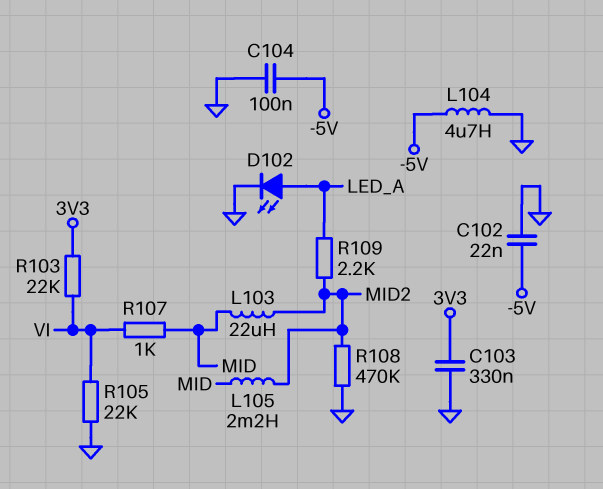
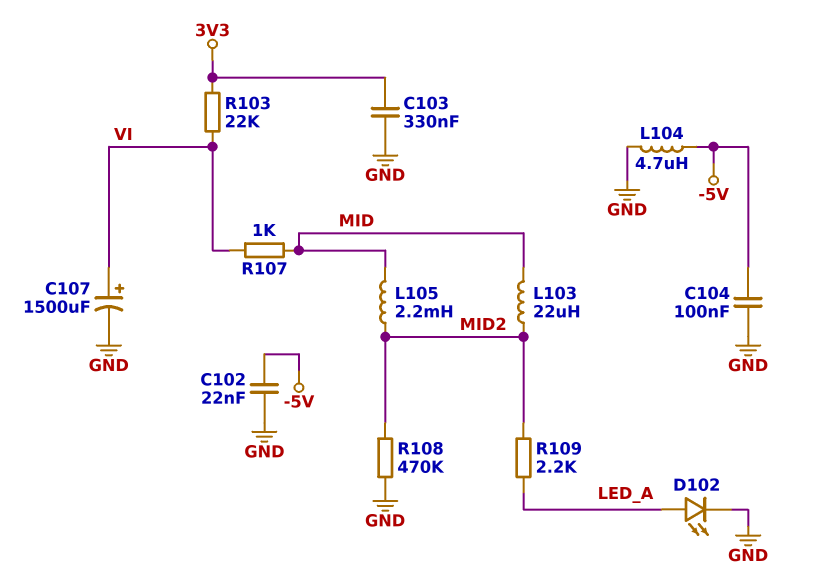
C107: none -> 1500uF (plus VI, minus GND)
R105: 22k (GND, VI) -> none

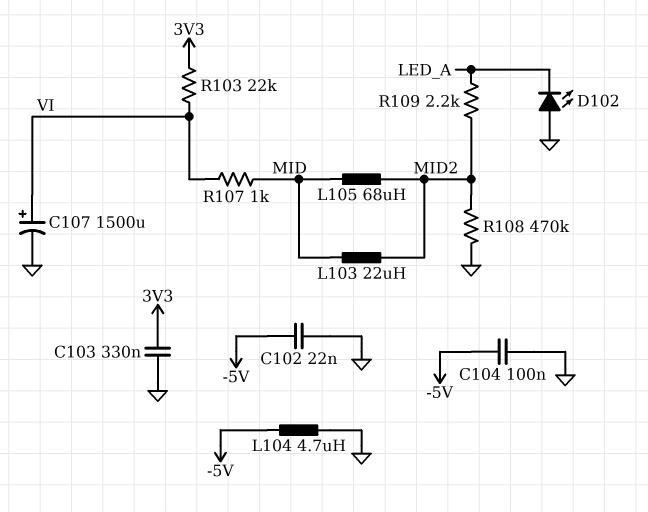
D102: LED (A LED_A, K GND) -> LED (A GND, K LED_A)
L105: 2.2mH (MID, MID2) -> 68uH (MID, MID2)

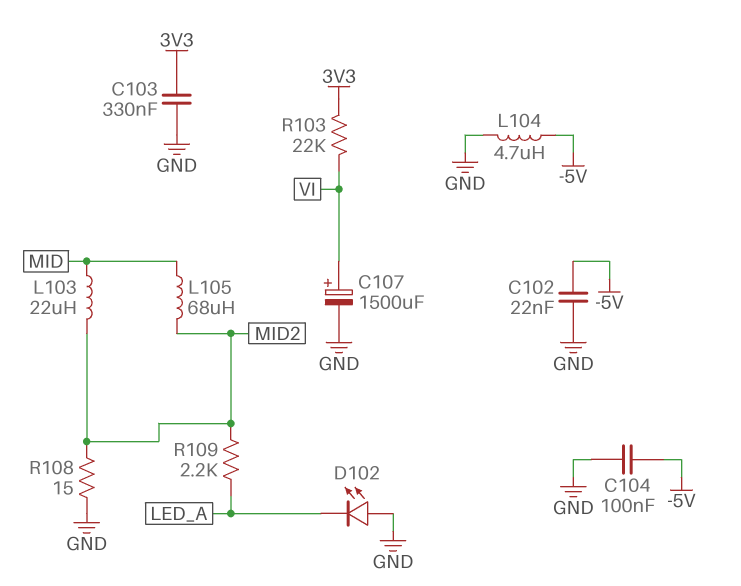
R107: 1k (MID, VI) -> none
R108: 470k (GND, MID2) -> 15 (GND, MID2)

